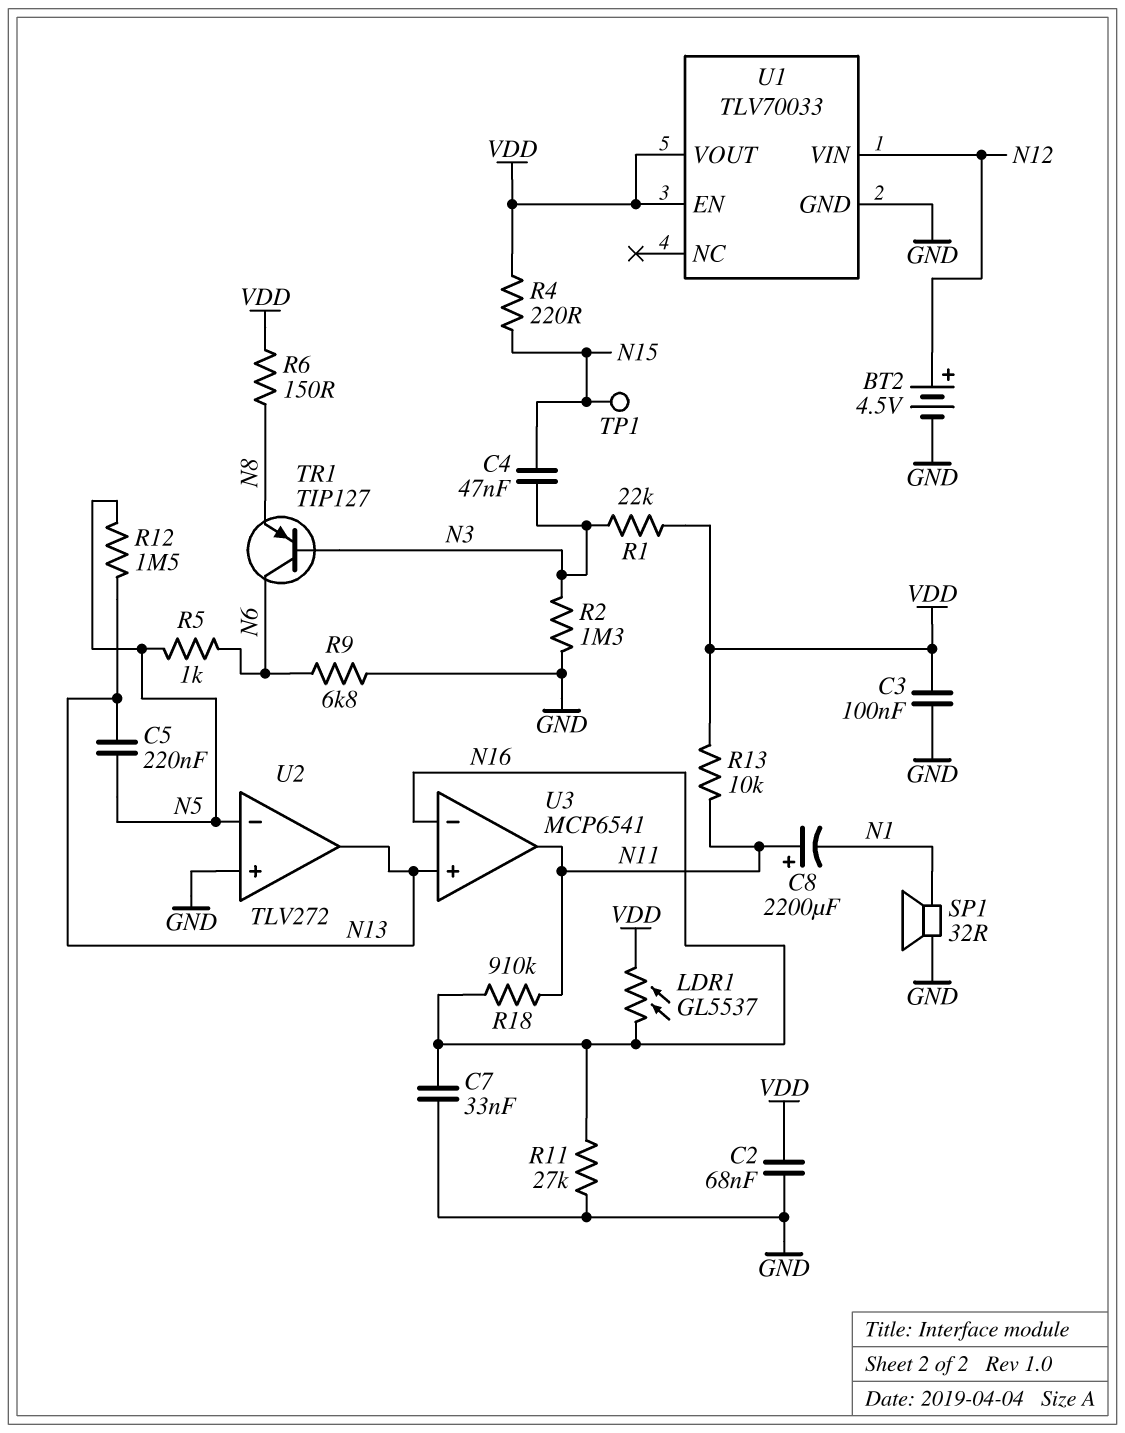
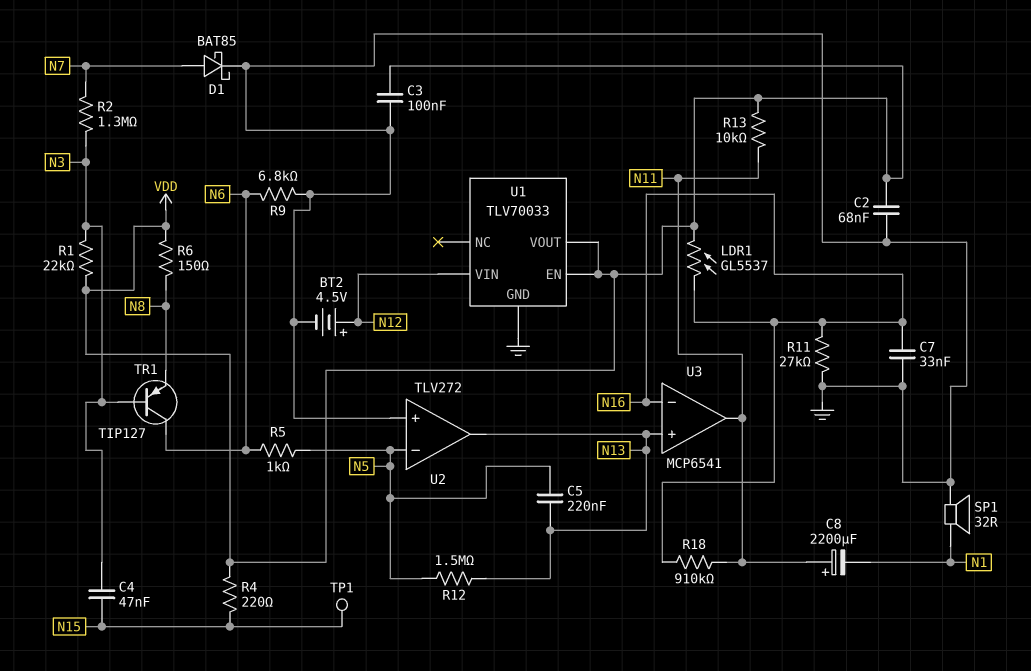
D1: none -> schottky BAT85 (A N7, K GND)
R2: 1.3M (GND, N3) -> 1.3M (N3, N7)

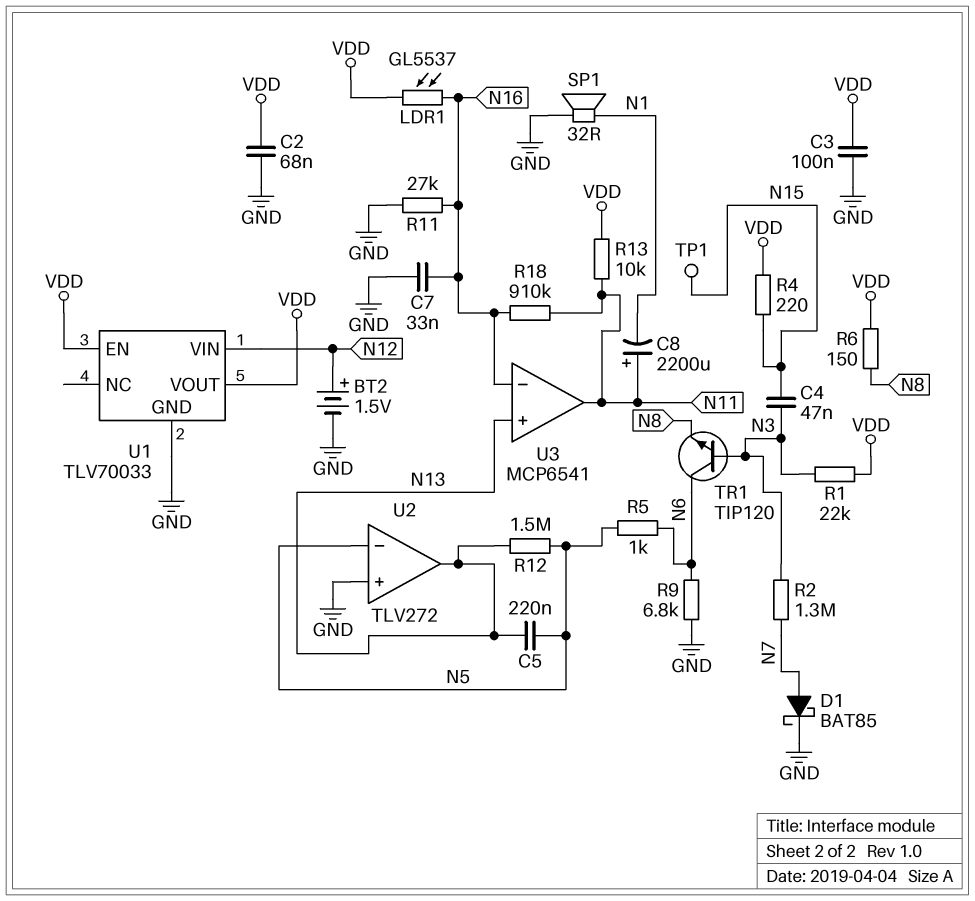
BT2: 4.5V (plus N12, minus GND) -> 1.5V (plus N12, minus GND)
TR1: PNP TIP127 (B N3, C N6, E N8) -> NPN TIP120 (B N3, C N6, E N8)

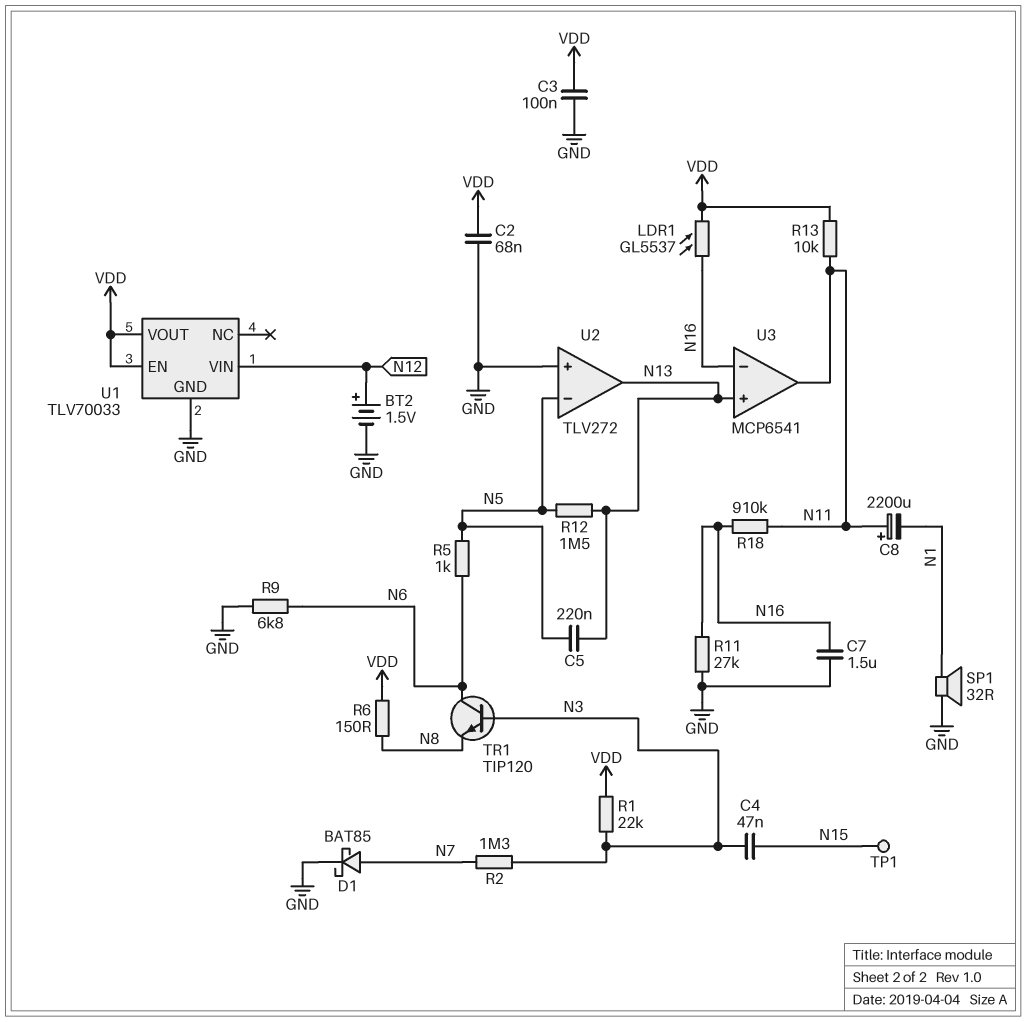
C7: 33nF (GND, N16) -> 1.5uF (GND, N16)
R4: 220 (N15, VDD) -> none

